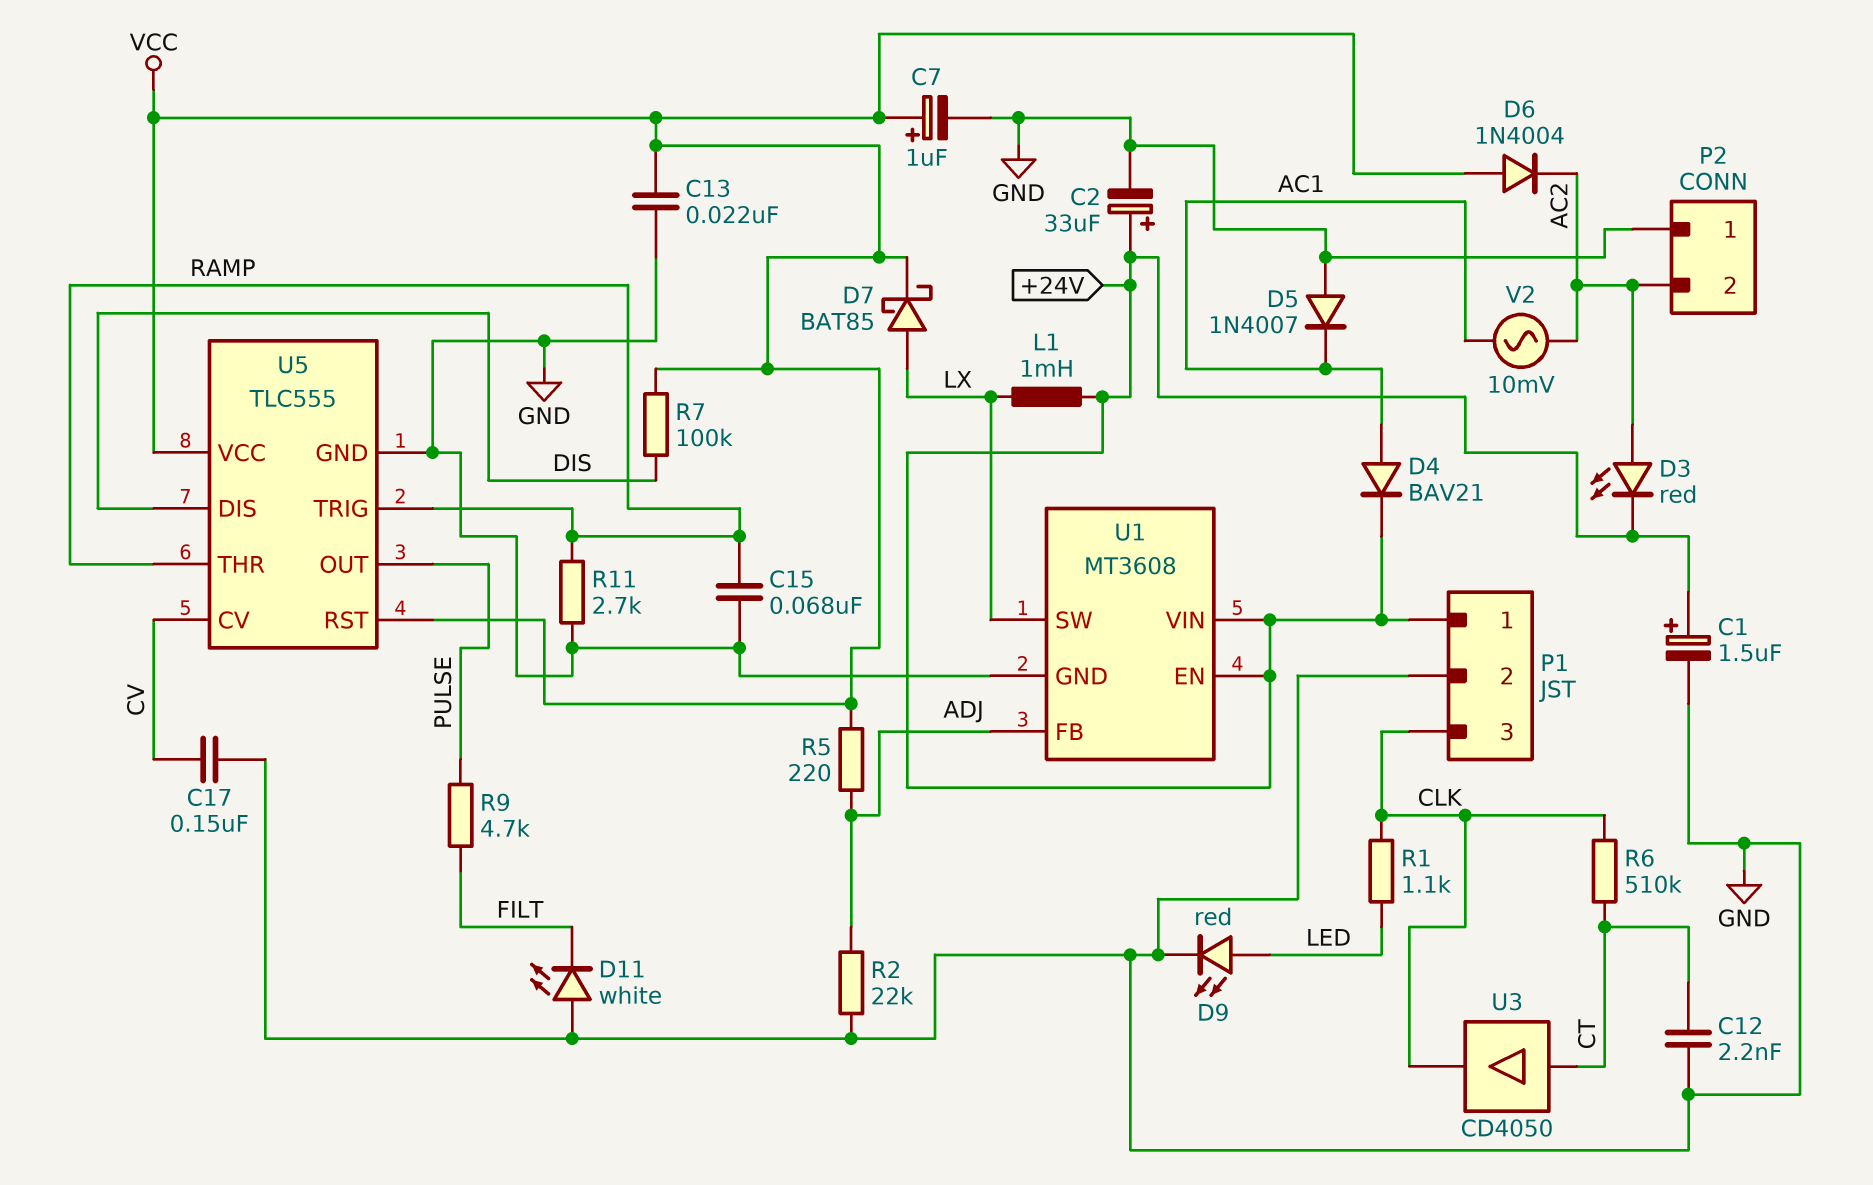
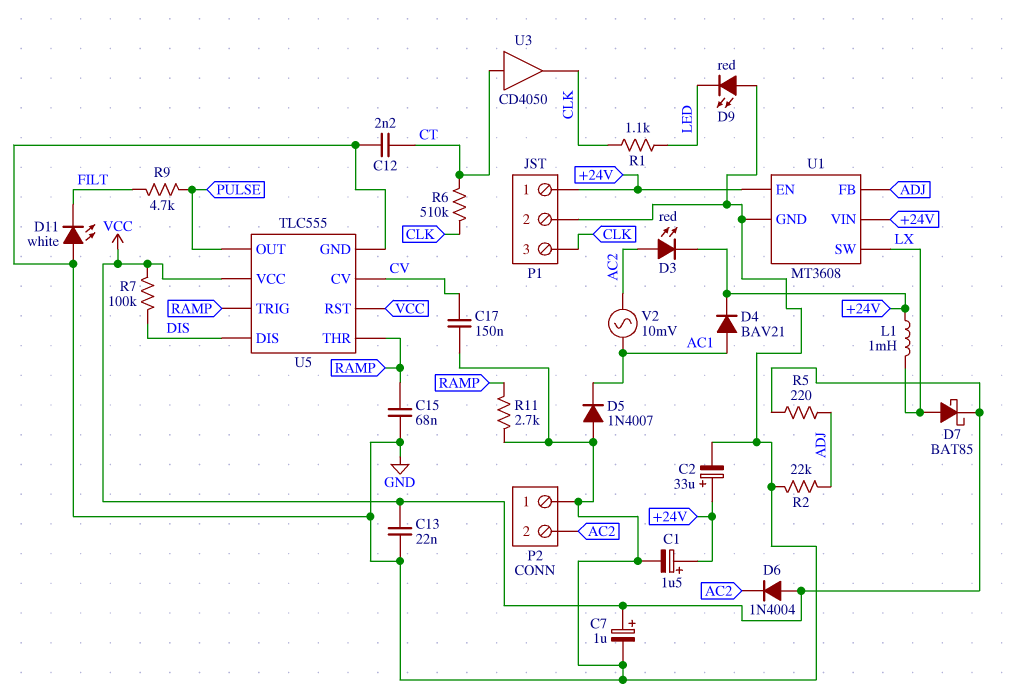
D9: LED red (A LED, K GND) -> LED red (A GND, K LED)

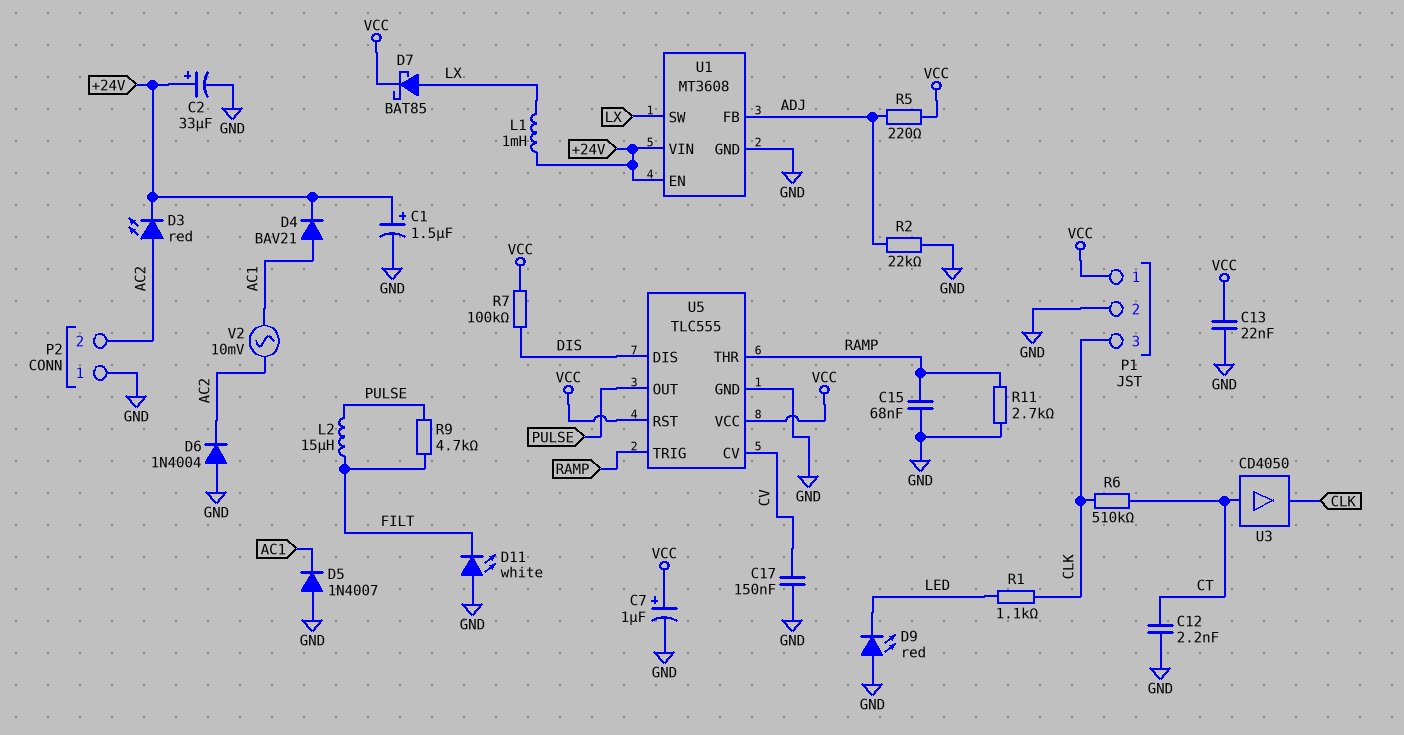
D6: diode 1N4004 (A VCC, K AC2) -> diode 1N4004 (A GND, K AC2)
L2: none -> 15uH (FILT, PULSE)
P1 pin 1: +24V -> VCC

